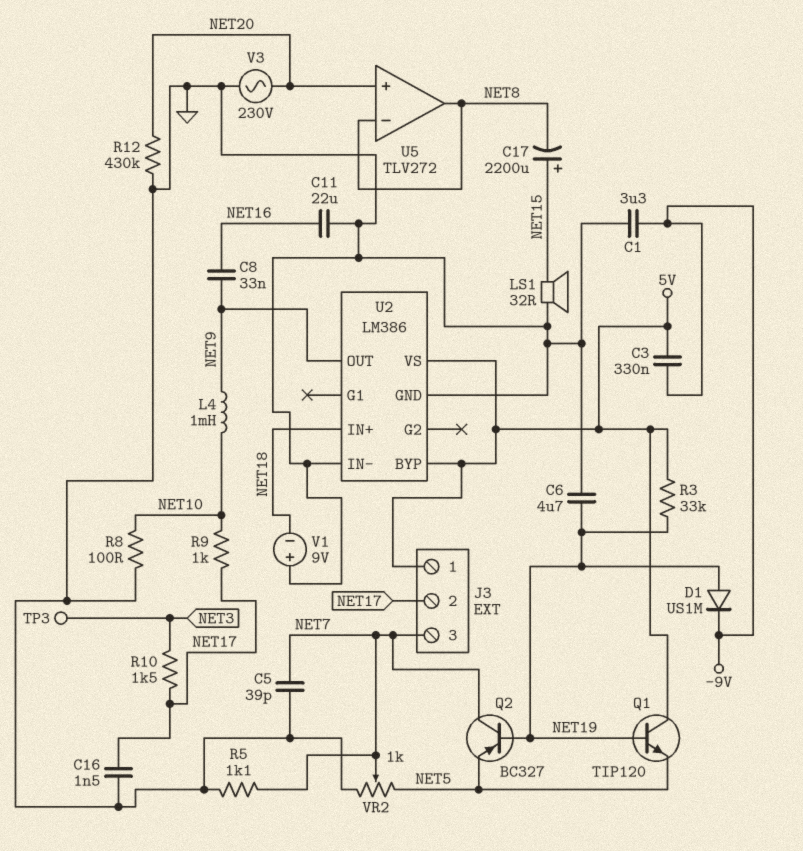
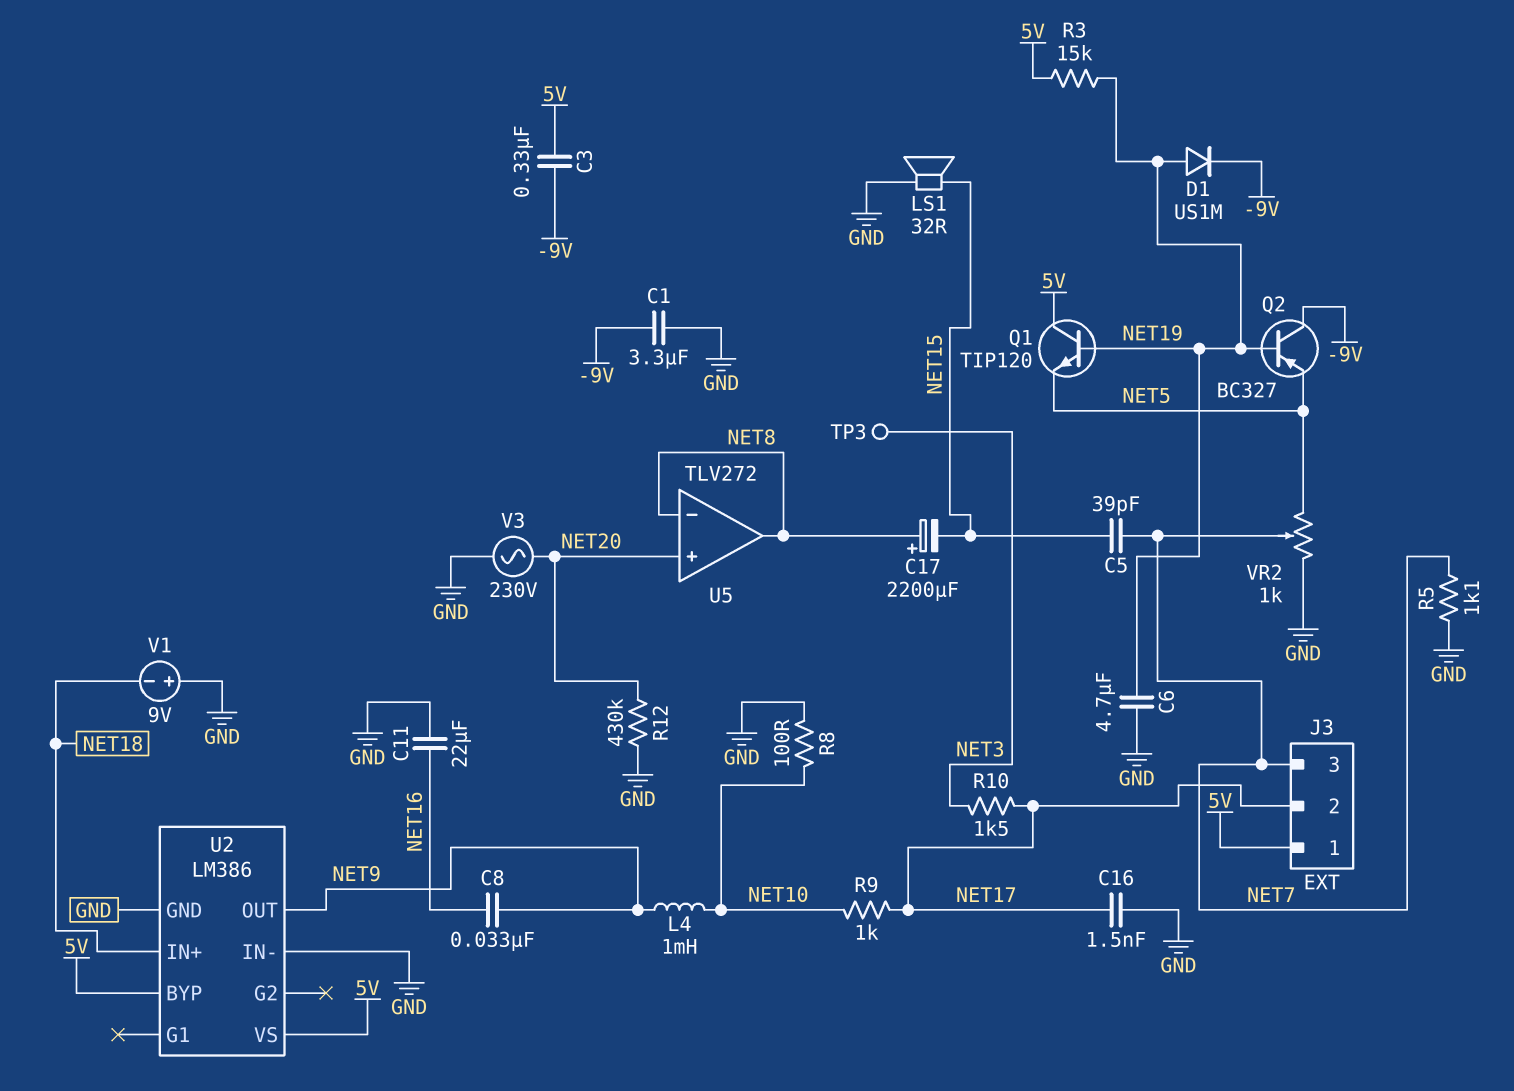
C5: 39pF (GND, NET7) -> 39pF (NET7, NET15)
C17: 2200uF (plus NET15, minus NET8) -> 2200uF (plus NET8, minus NET15)
Q2: PNP BC327 (B NET19, C NET7, E NET5) -> PNP BC327 (B NET19, C -9V, E NET5)
R3: 33k (5V, NET19) -> 15k (5V, NET19)

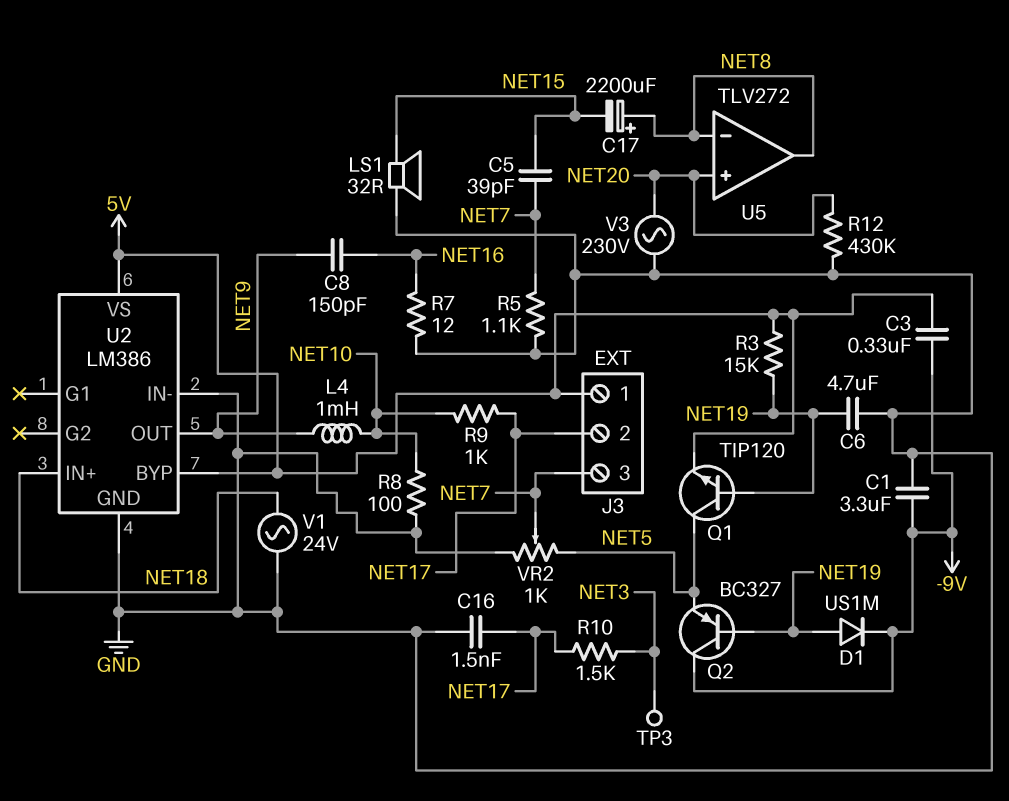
C8: 33nF (NET9, NET16) -> 150pF (NET9, NET16)
C11: 22uF (GND, NET16) -> none
Q1: NPN TIP120 (B NET19, C 5V, E NET5) -> NPN TIP120 (B NET19, C NET5, E 5V)
R7: none -> 12 (GND, NET16)
V1: 9V (plus GND, minus NET18) -> AC 24V (GND, NET18)

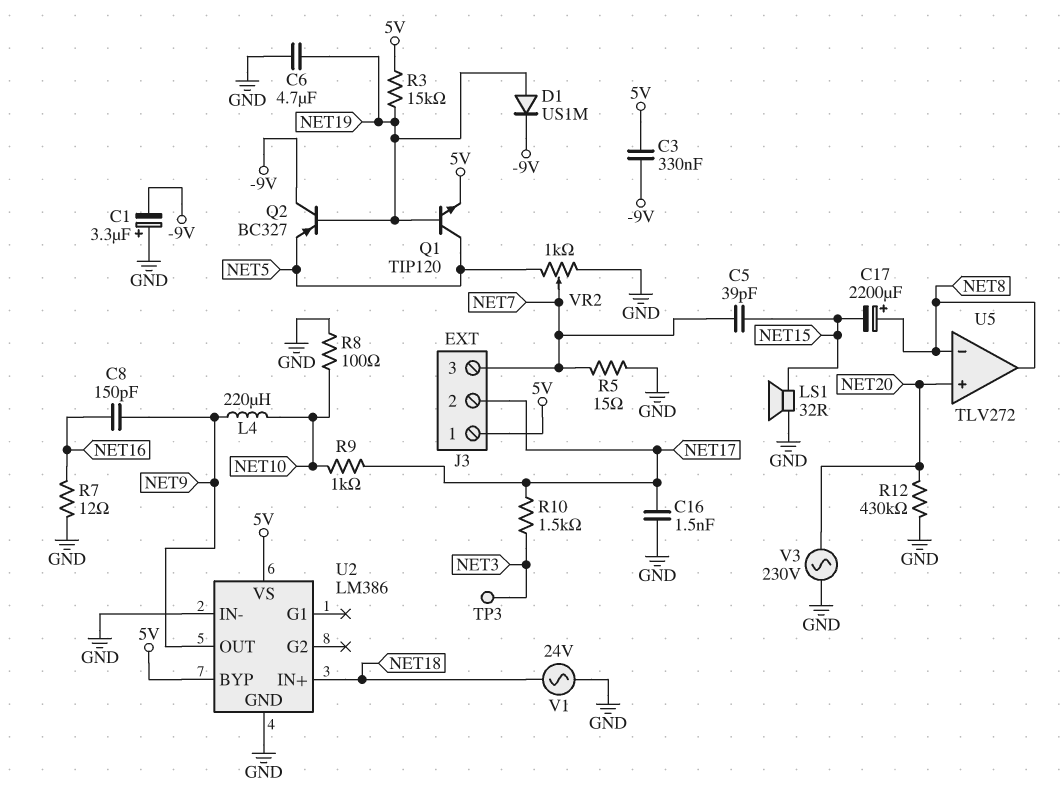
C1: 3.3uF (-9V, GND) -> 3.3uF (plus GND, minus -9V)
L4: 1mH (NET9, NET10) -> 220uH (NET9, NET10)
R5: 1.1k (GND, NET7) -> 15 (GND, NET7)

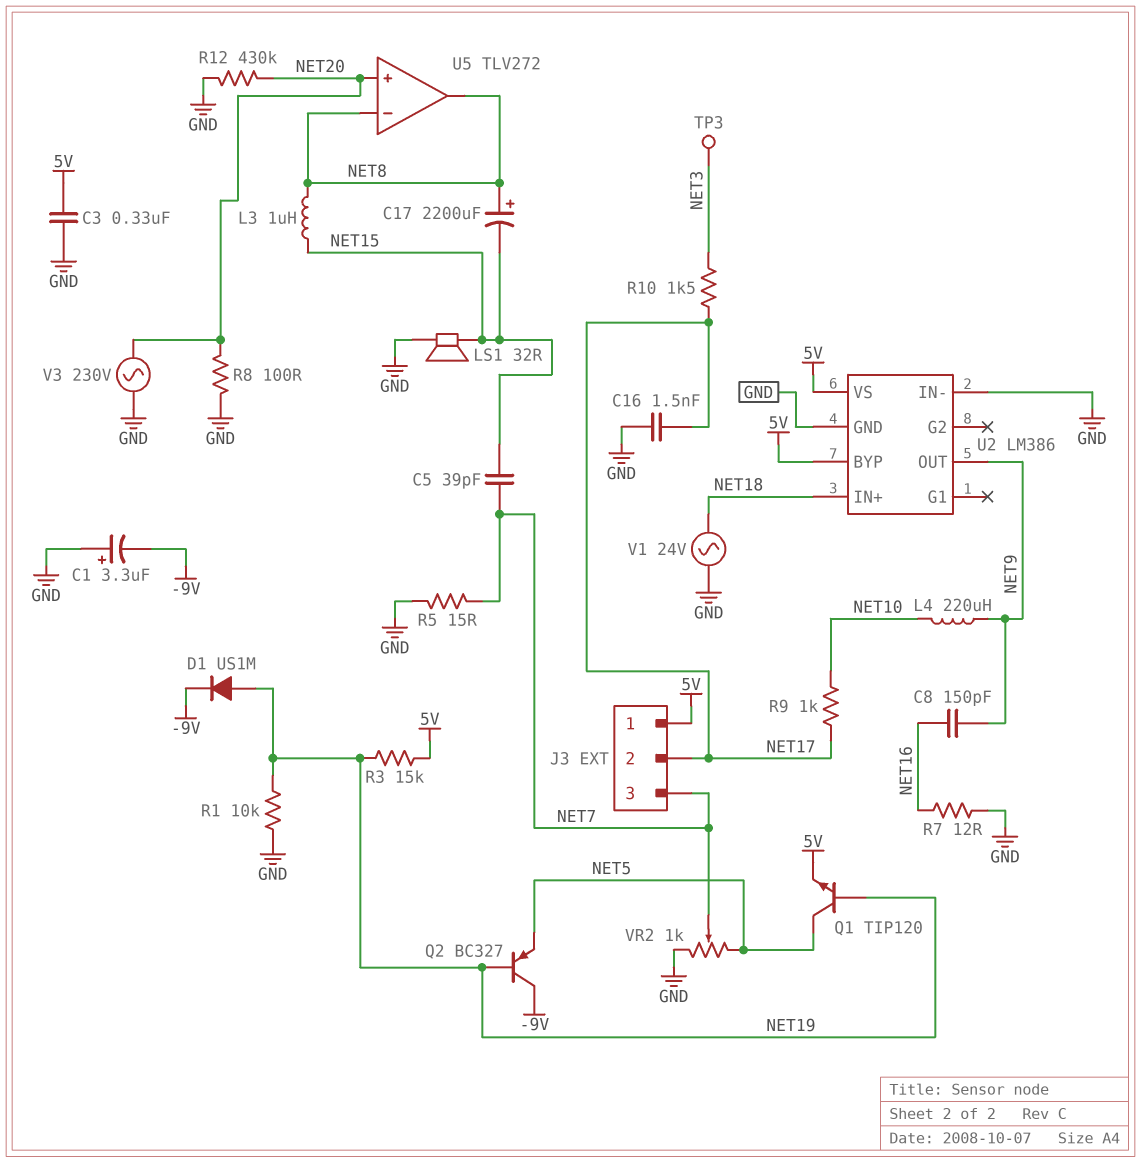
C3: 330nF (-9V, 5V) -> 330nF (5V, GND)
C6: 4.7uF (GND, NET19) -> none
L3: none -> 1uH (NET8, NET15)
R1: none -> 10k (GND, NET19)
R8: 100 (GND, NET10) -> 100 (GND, NET20)

